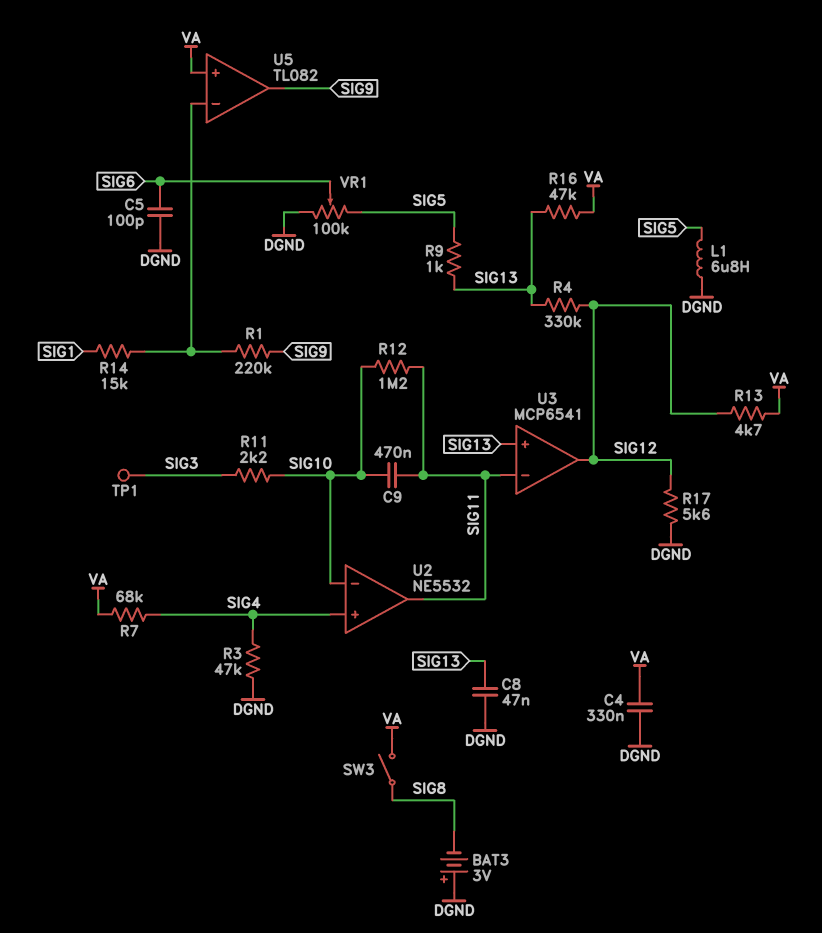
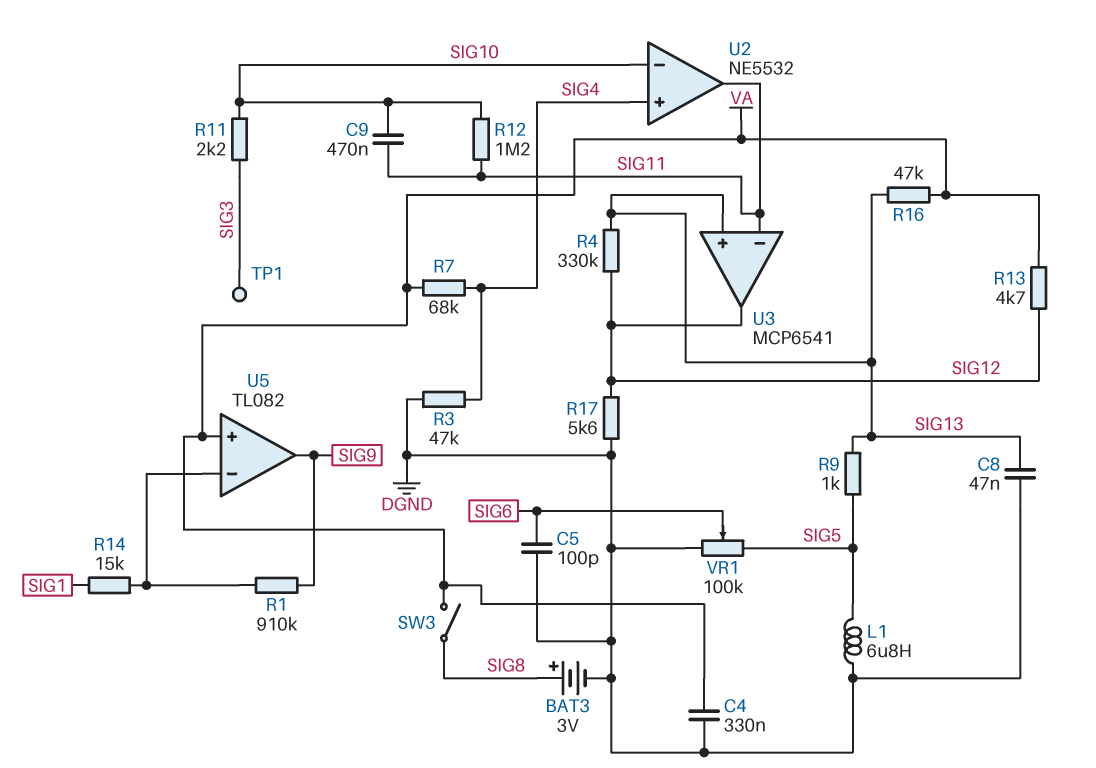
BAT3: 3V (plus DGND, minus SIG8) -> 3V (plus SIG8, minus DGND)
R1: 220k (SIG9, U5/in-) -> 910k (SIG9, U5/in-)

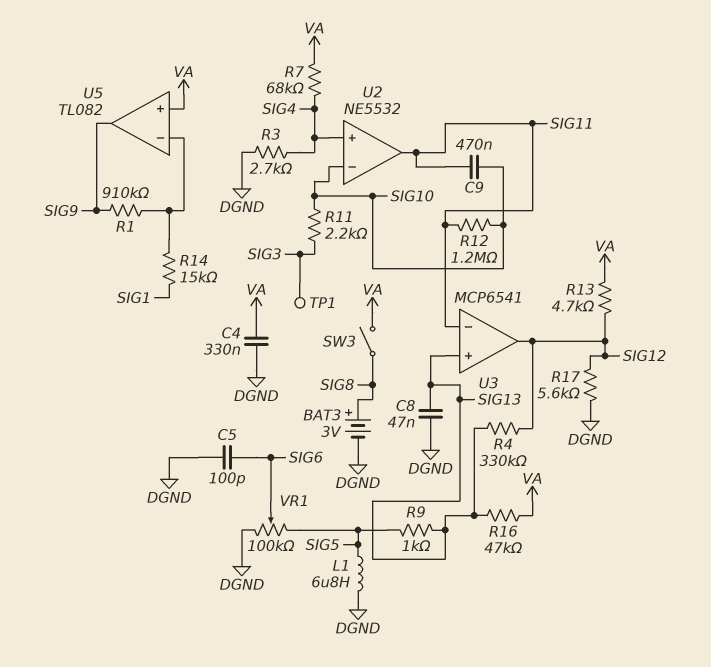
R3: 47k (DGND, SIG4) -> 2.7k (DGND, SIG4)

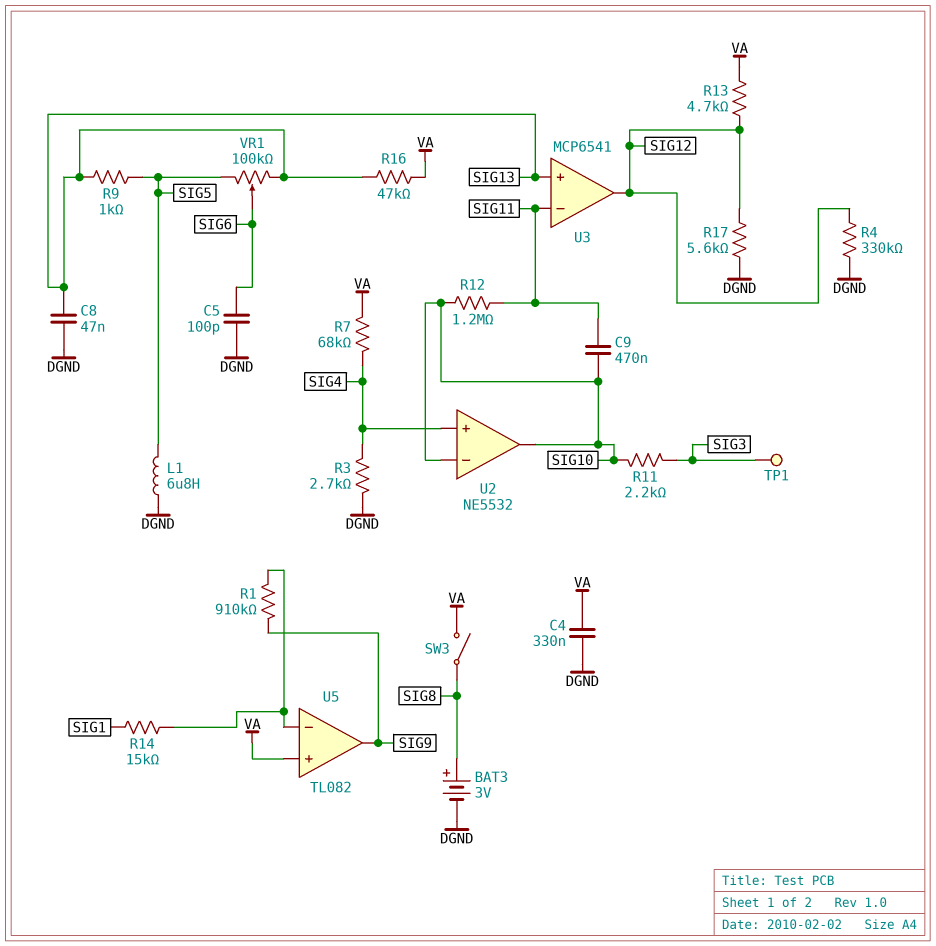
R4: 330k (SIG12, SIG13) -> 330k (DGND, SIG12)
U2 pin out: SIG11 -> SIG10
VR1: 100k (DGND, SIG5, wiper SIG6) -> 100k (SIG5, SIG13, wiper SIG6)

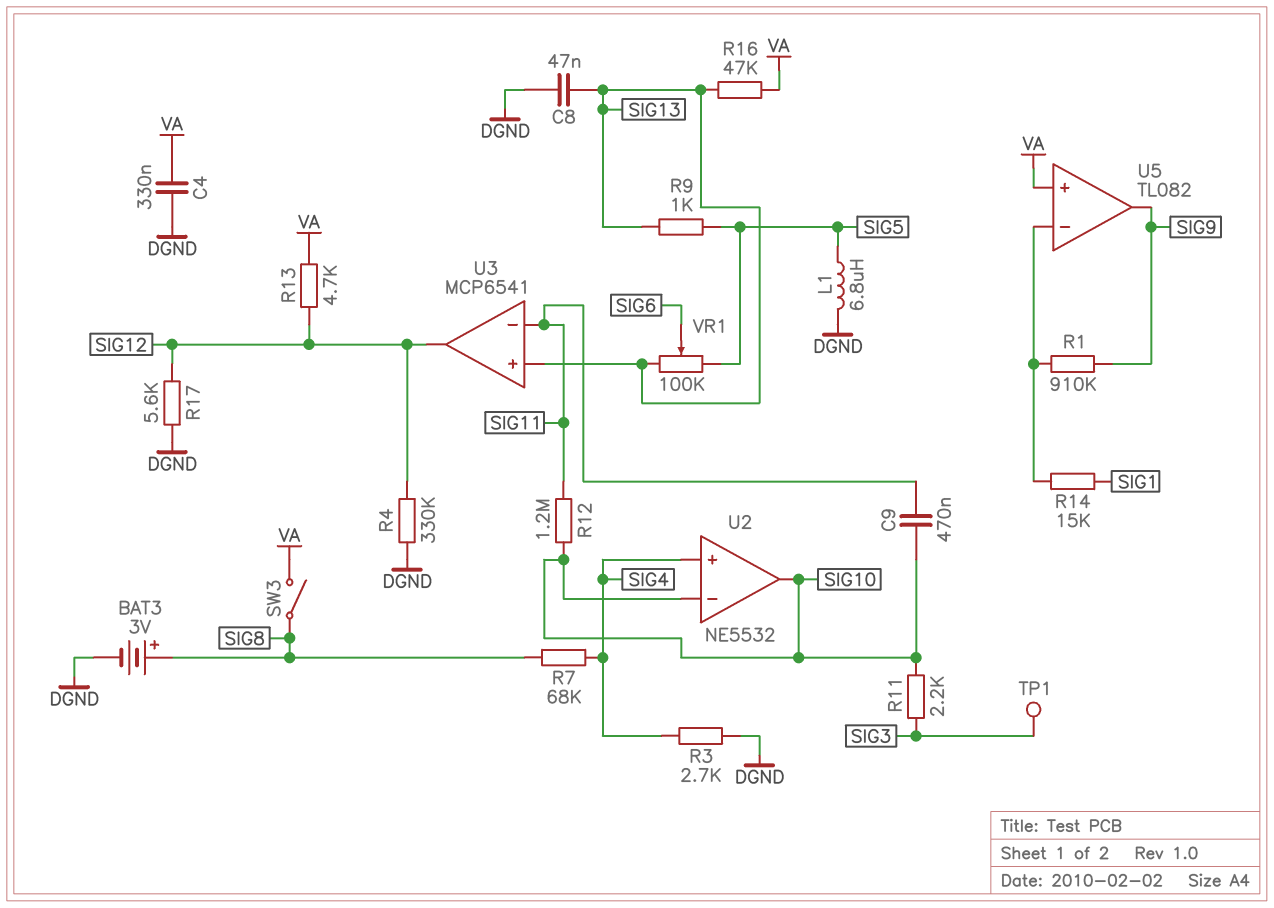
C5: 100pF (DGND, SIG6) -> none
R7: 68k (SIG4, VA) -> 68k (SIG4, SIG8)

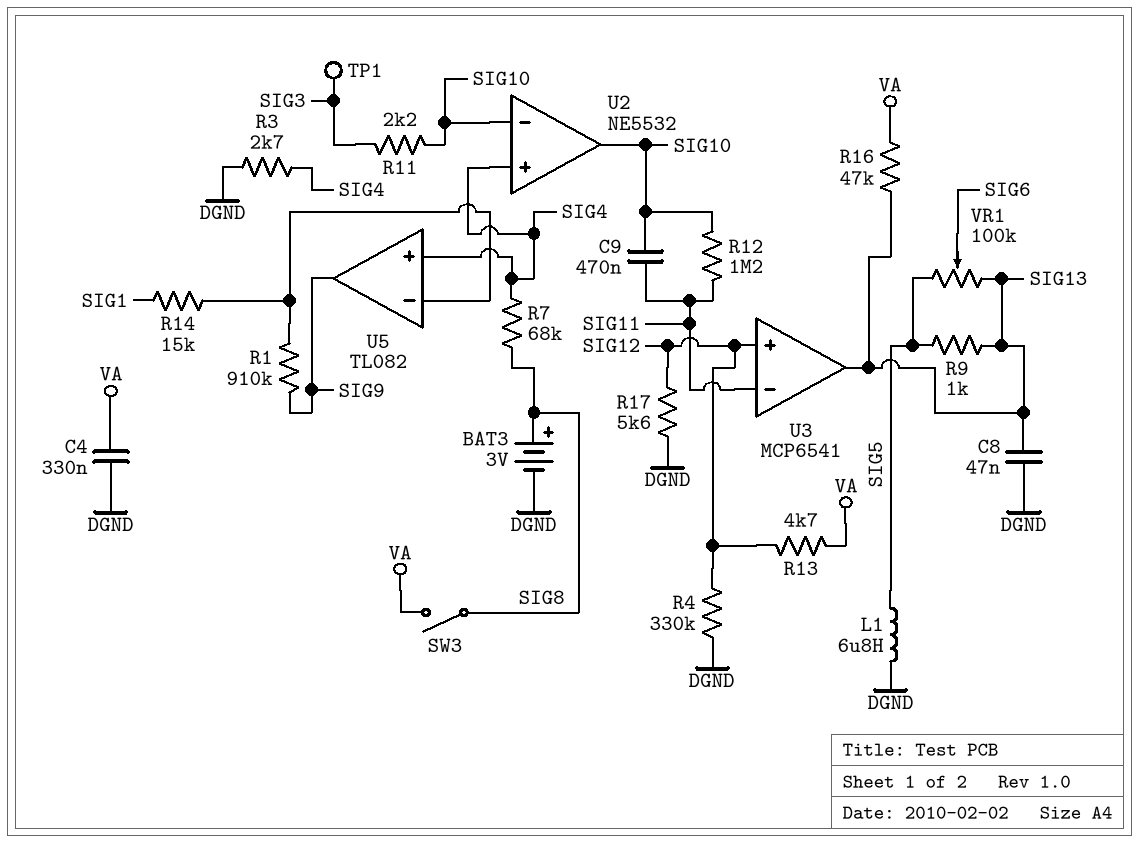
U3 pin in+: SIG13 -> SIG12
U3 pin out: SIG12 -> SIG13
U5 pin in+: VA -> SIG4

